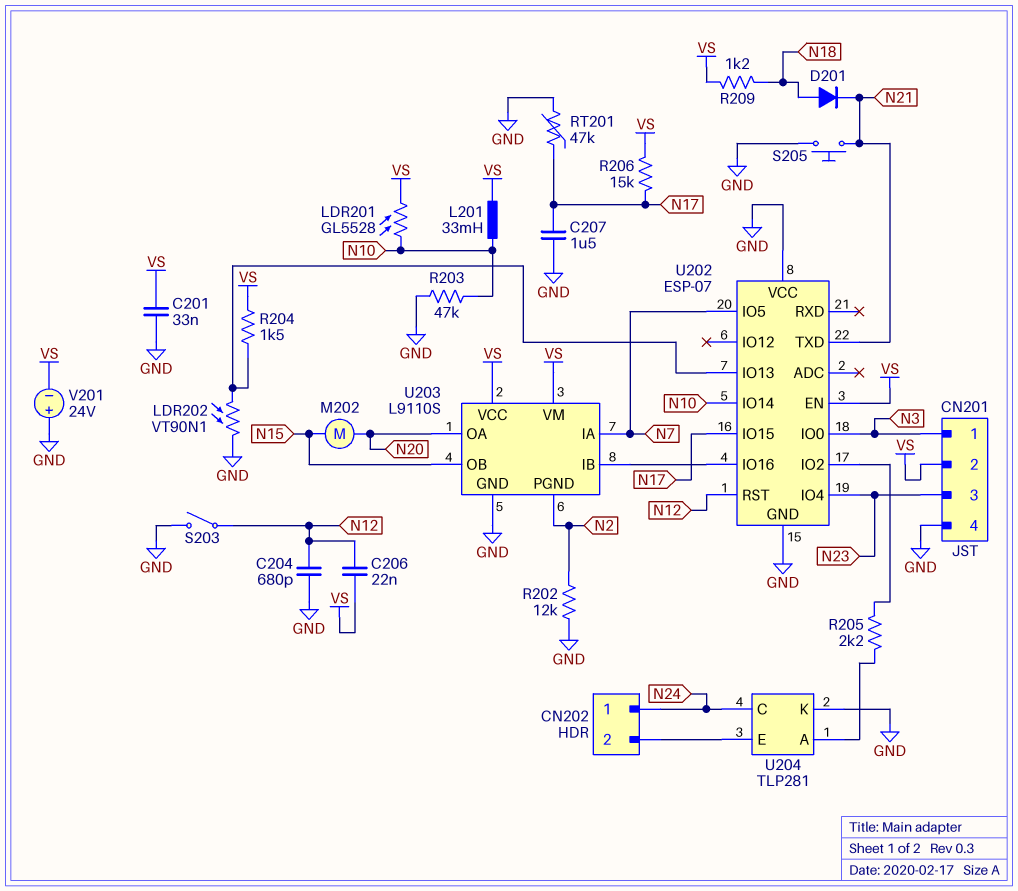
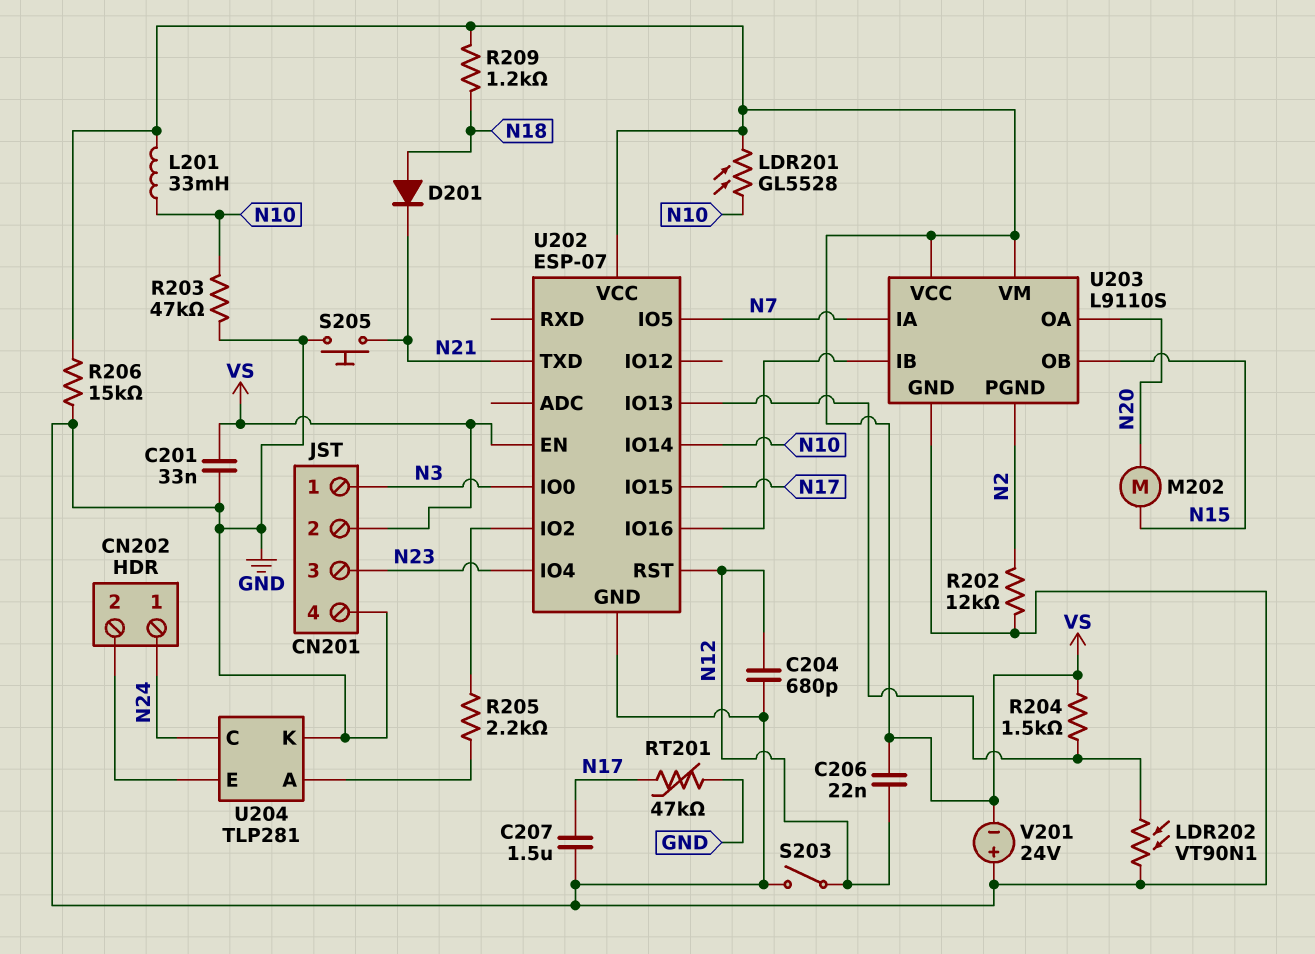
R206: 15k (N17, VS) -> 15k (GND, VS)
U202 pin VCC: GND -> VS

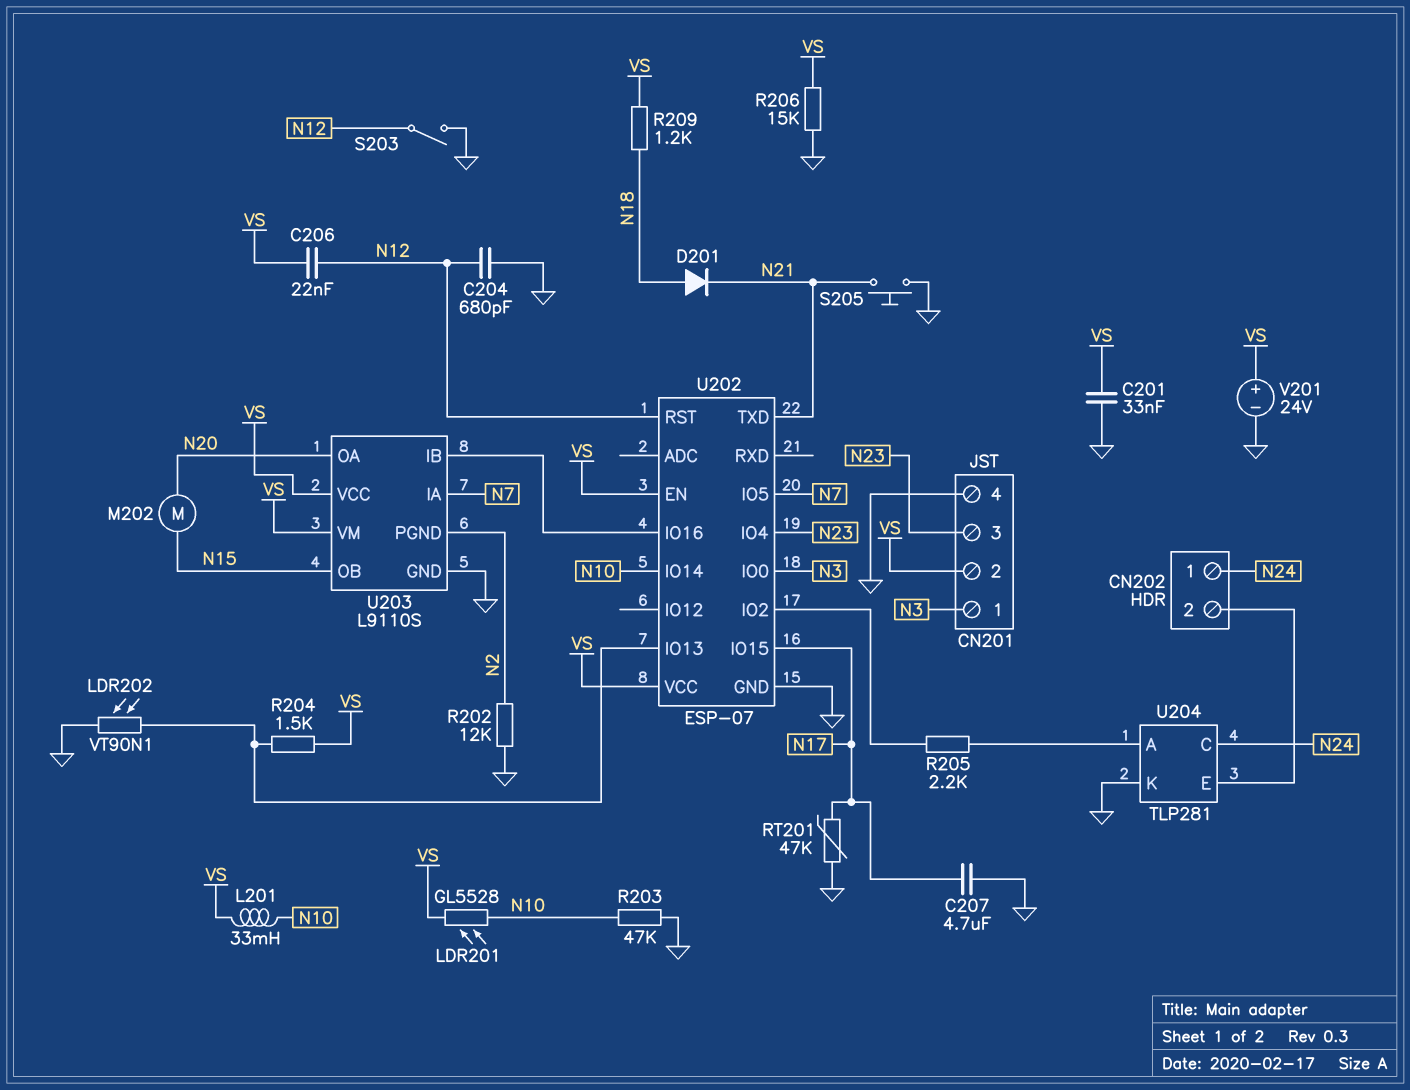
C207: 1.5uF (GND, N17) -> 4.7uF (GND, N17)
V201: 24V (plus GND, minus VS) -> 24V (plus VS, minus GND)

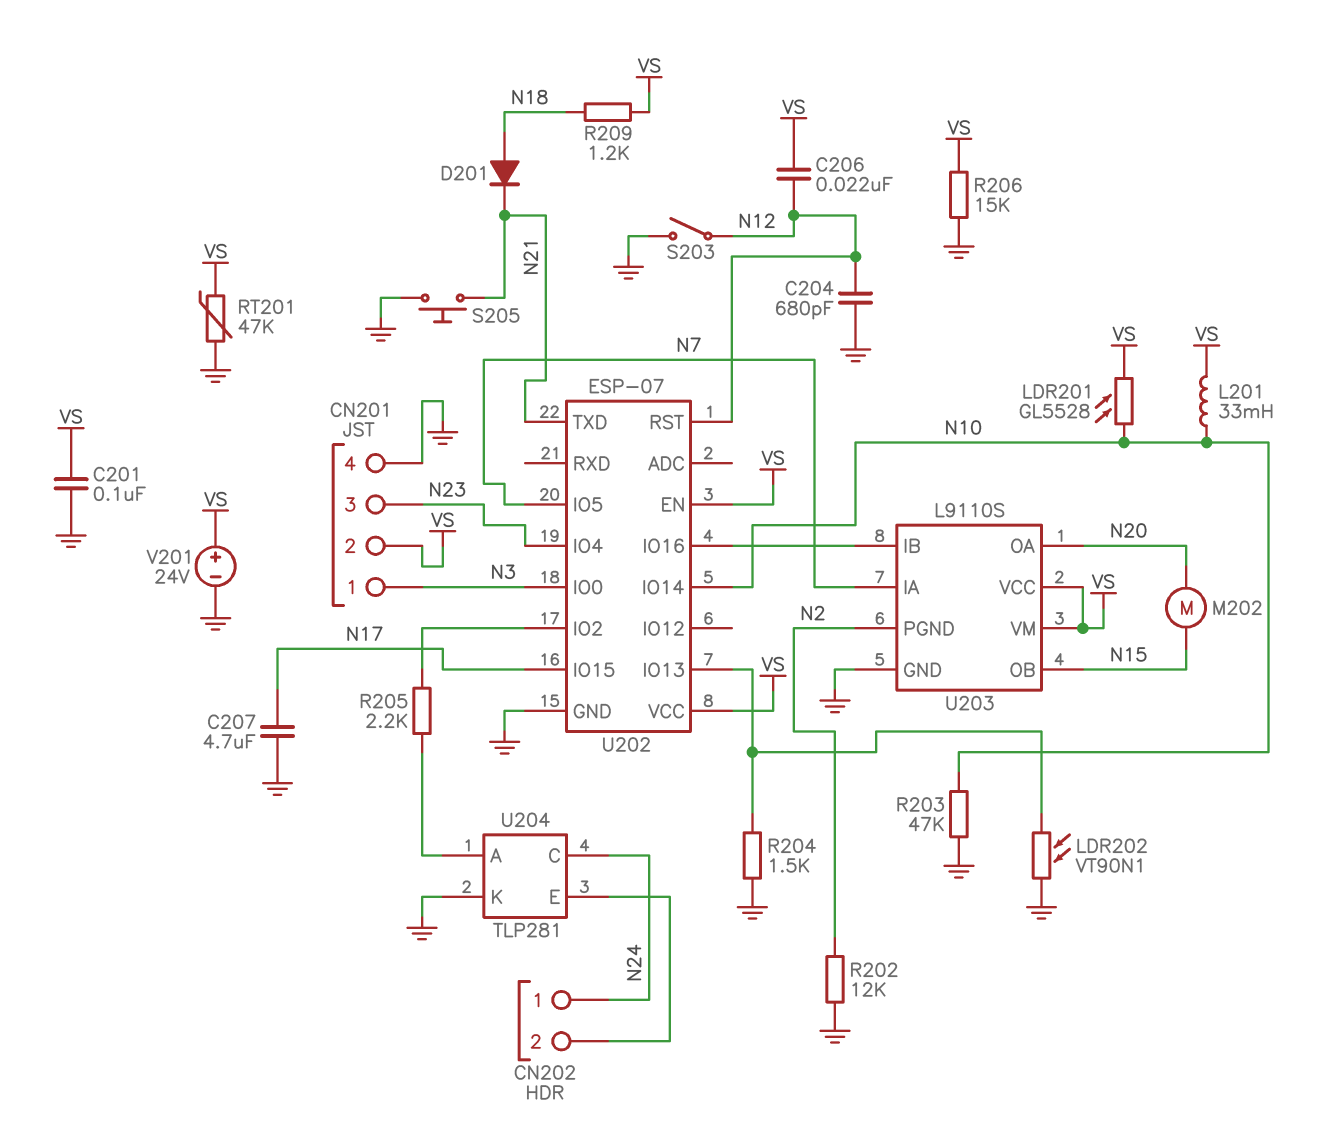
C201: 33nF (GND, VS) -> 100nF (GND, VS)
R204: 1.5k (U202/IO13, VS) -> 1.5k (GND, U202/IO13)
RT201: 47k (GND, N17) -> 47k (GND, VS)

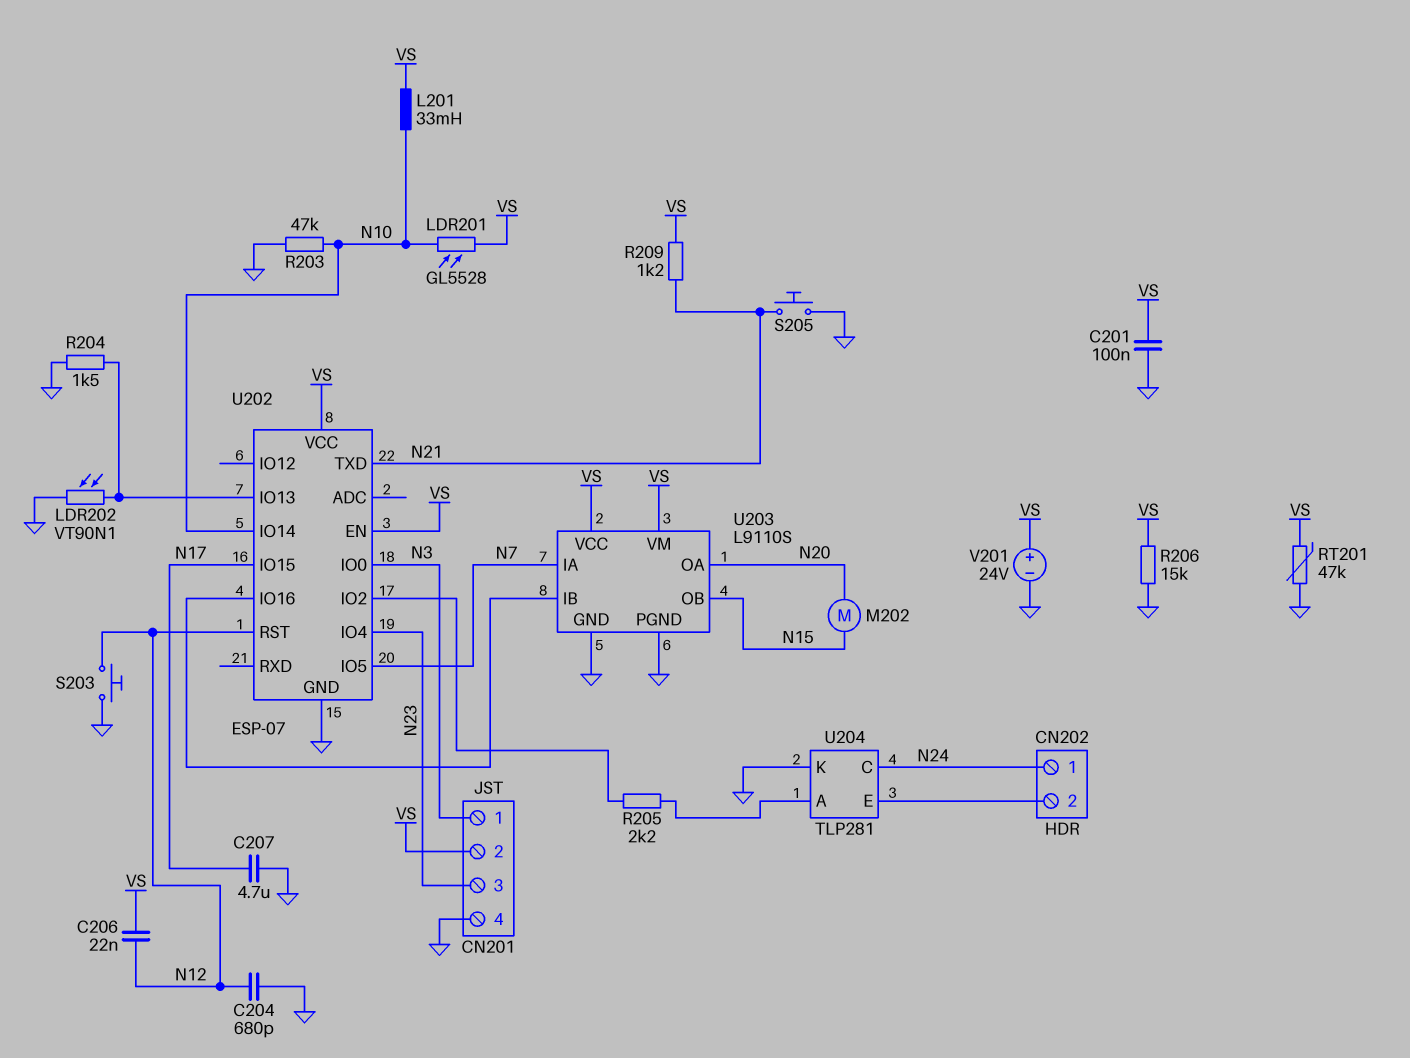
D201: diode (A N18, K N21) -> none
R202: 12k (GND, N2) -> none
R209: 1.2k (N18, VS) -> 1.2k (N21, VS)
S203: switch (GND, N12) -> button (GND, N12)
U203 pin PGND: N2 -> GND

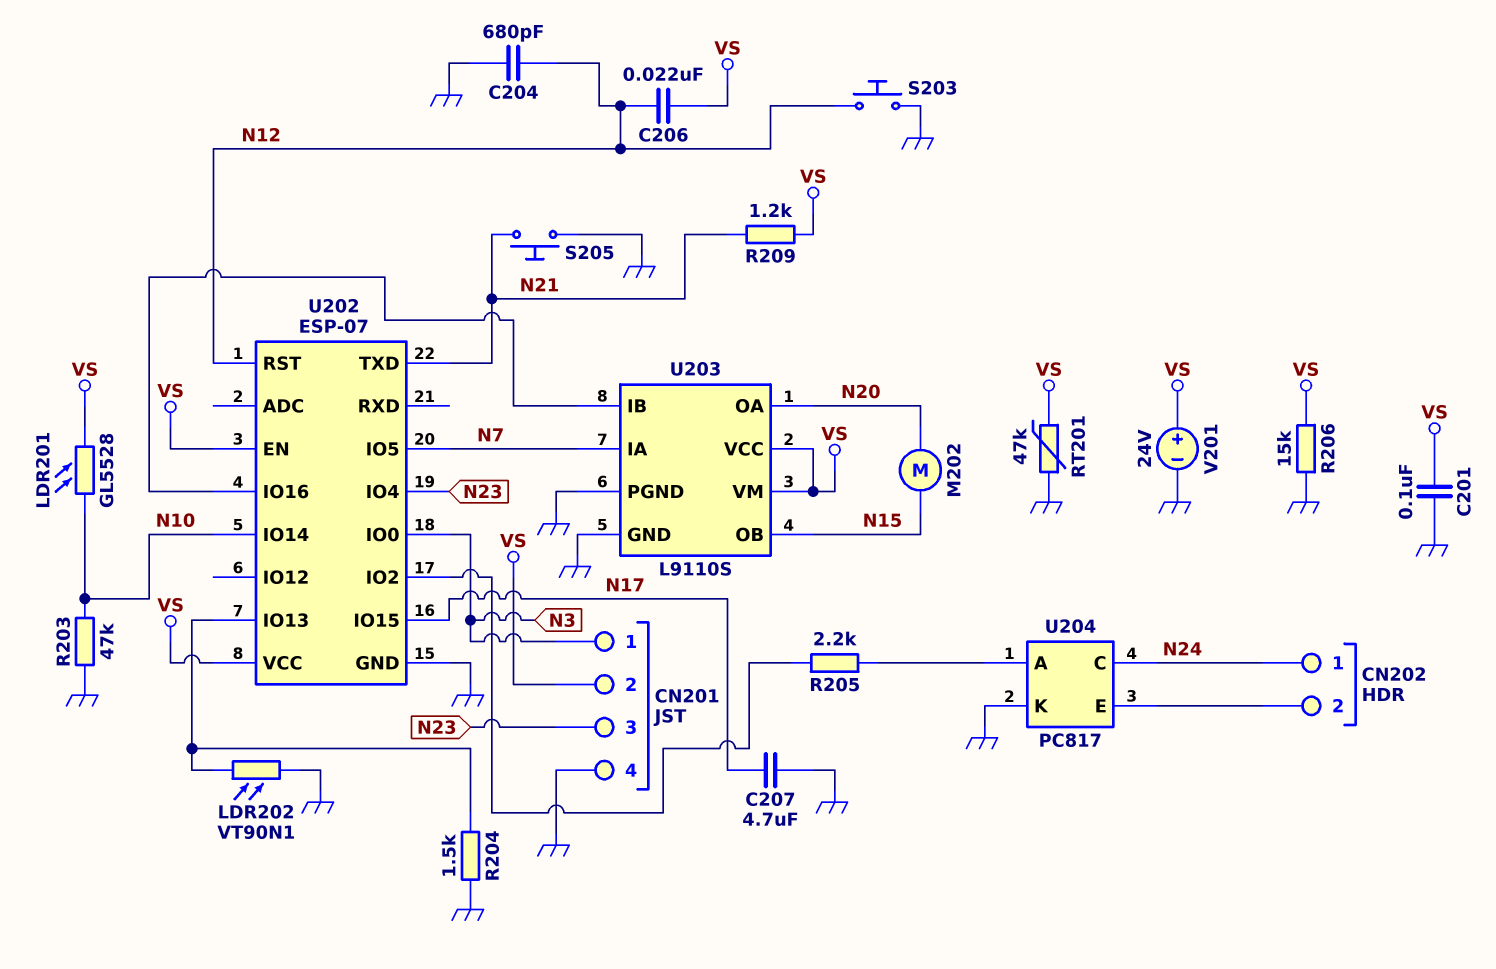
L201: 33mH (N10, VS) -> none
U204: TLP281 -> PC817

